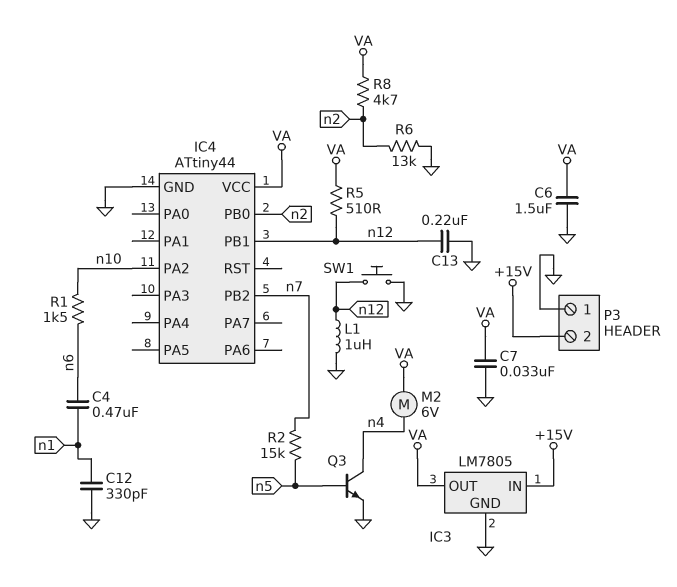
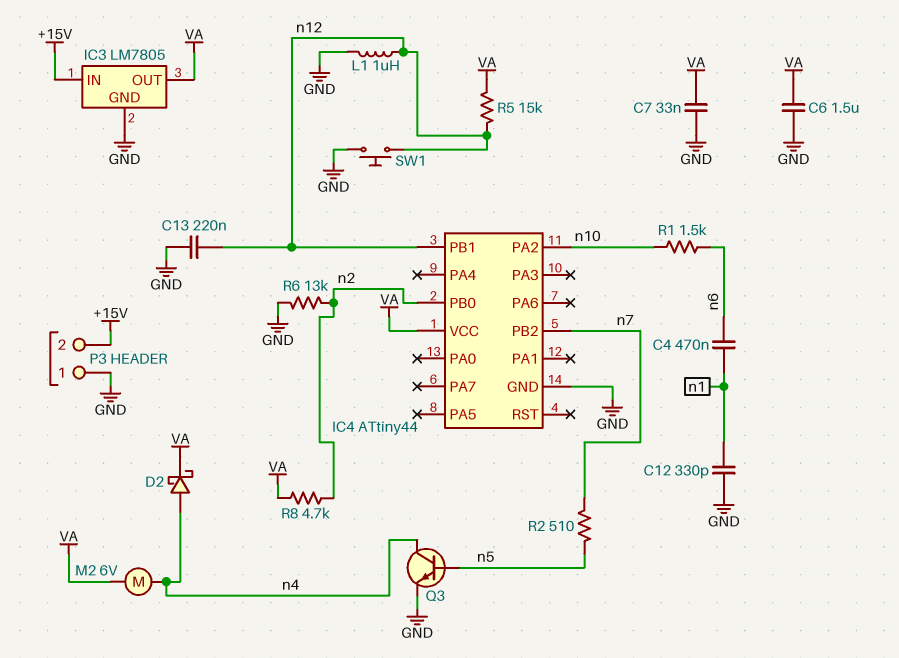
D2: none -> schottky (A n4, K VA)
R2: 15k (n5, n7) -> 510 (n5, n7)
R5: 510 (VA, n12) -> 15k (VA, n12)

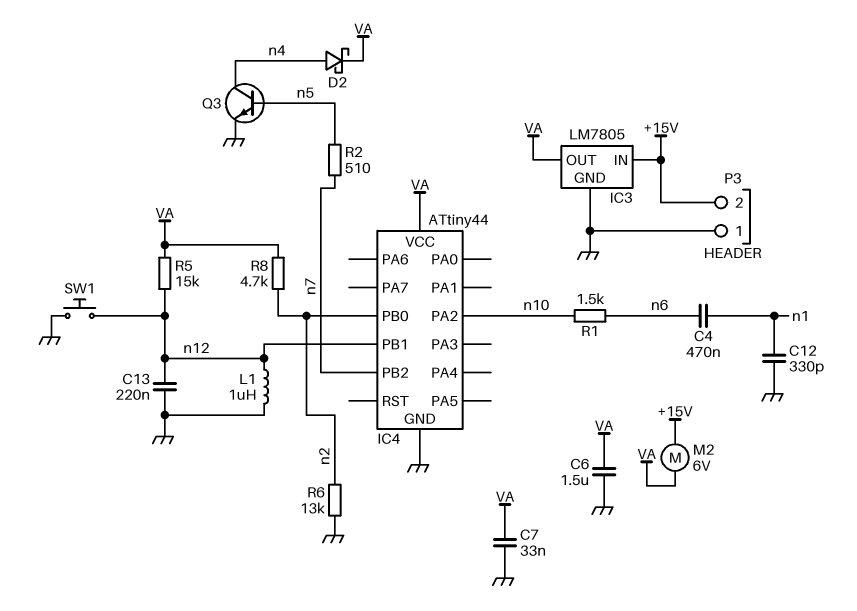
M2: motor 6V (VA, n4) -> motor 6V (+15V, VA)

